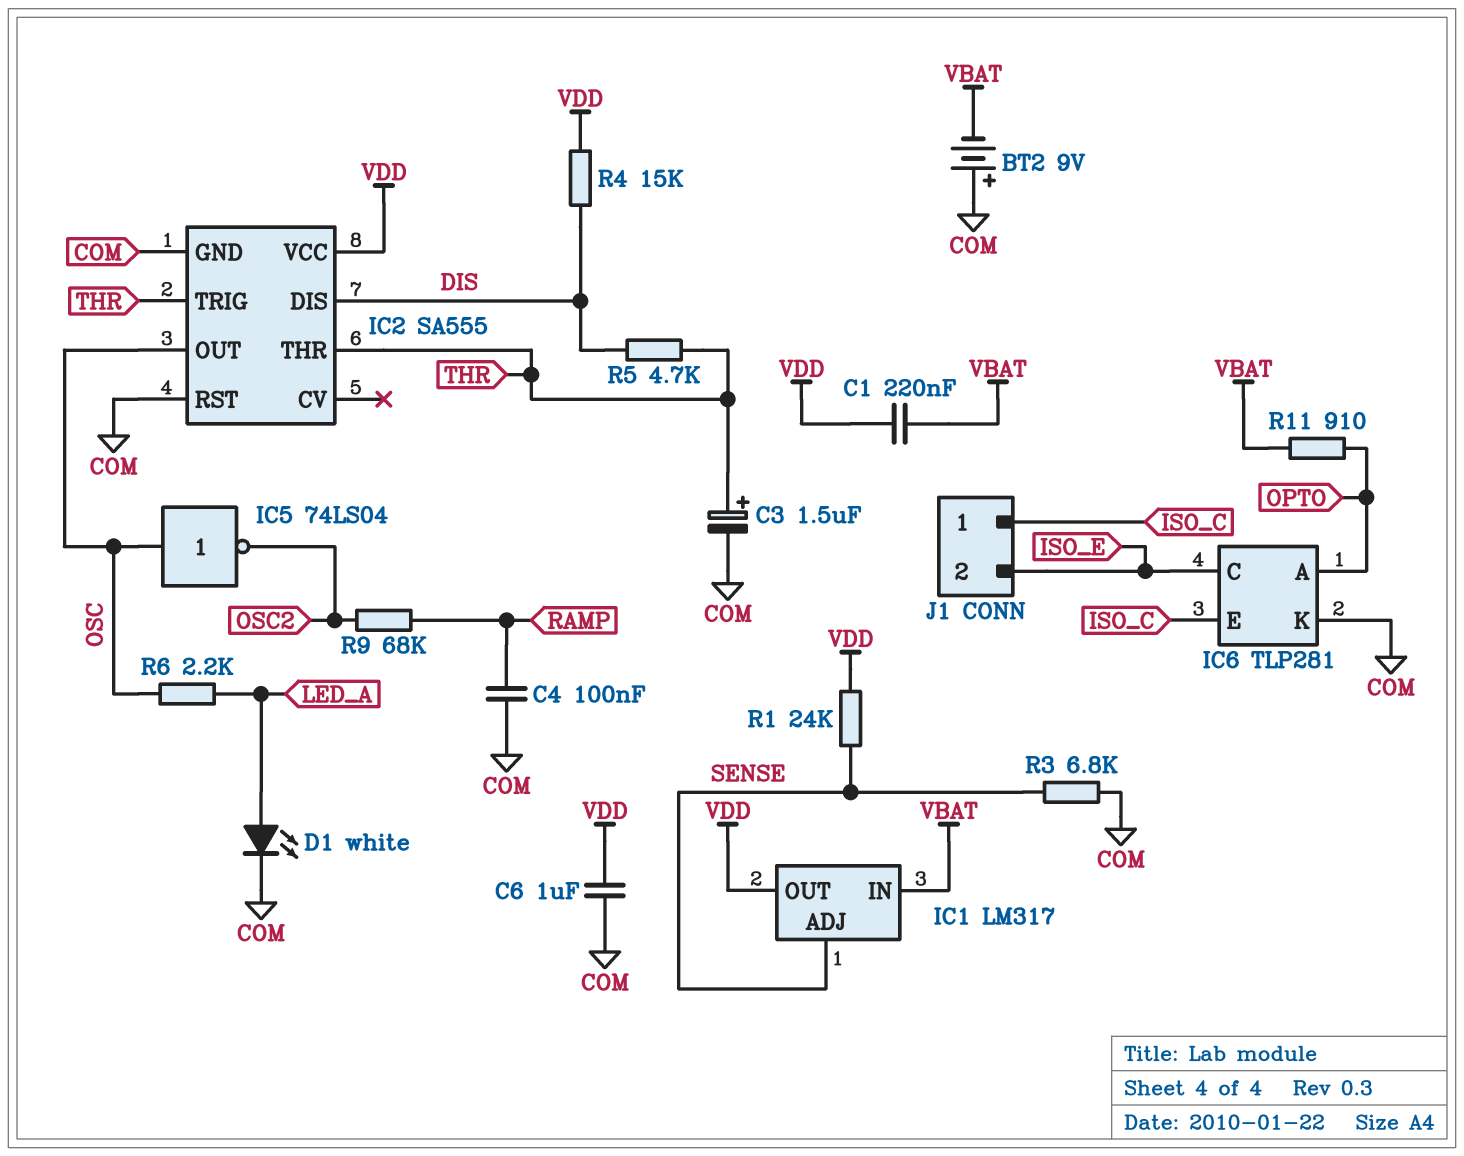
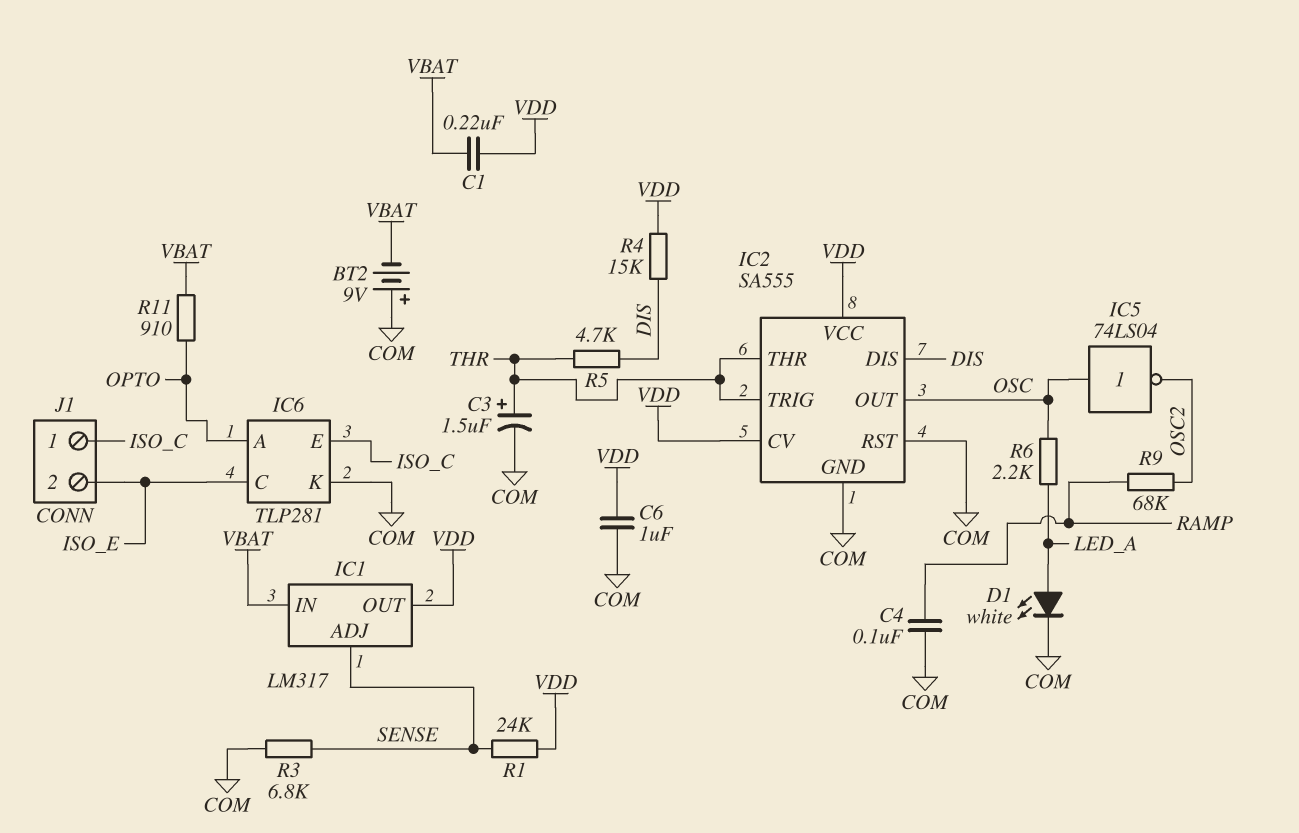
IC2 pin CV: none -> VDD

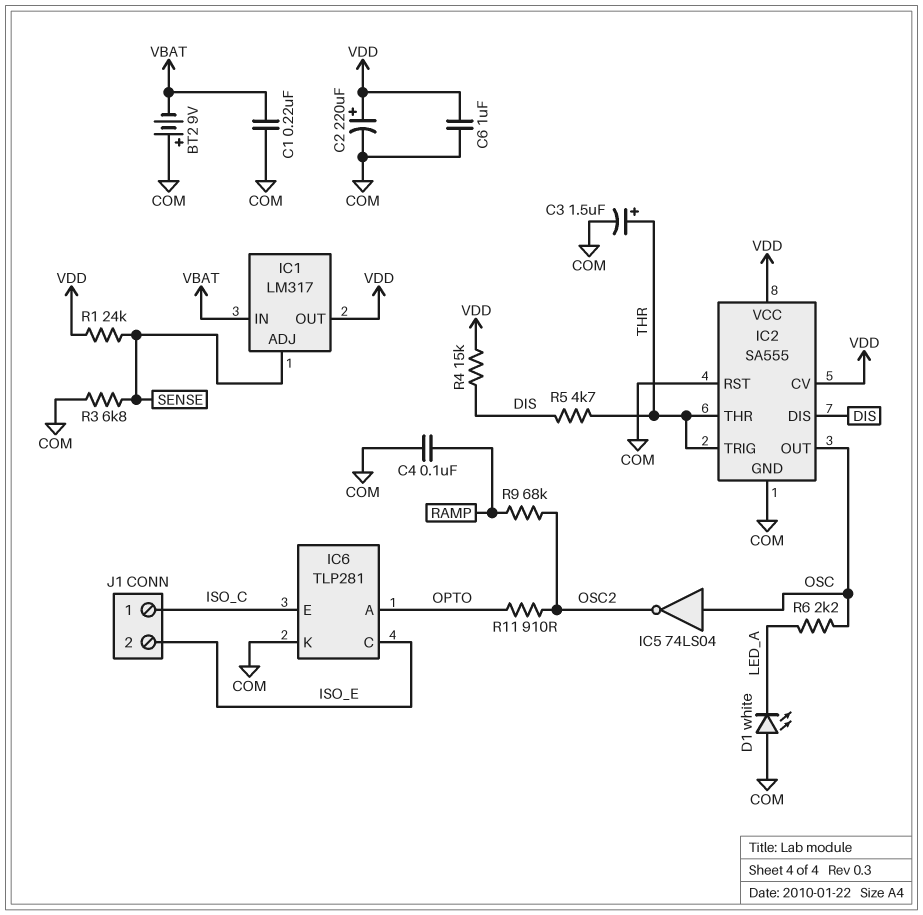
C1: 220nF (VBAT, VDD) -> 220nF (COM, VBAT)
C2: none -> 220uF (plus VDD, minus COM)
D1: LED white (A LED_A, K COM) -> LED white (A COM, K LED_A)
R11: 910 (OPTO, VBAT) -> 910 (OPTO, OSC2)

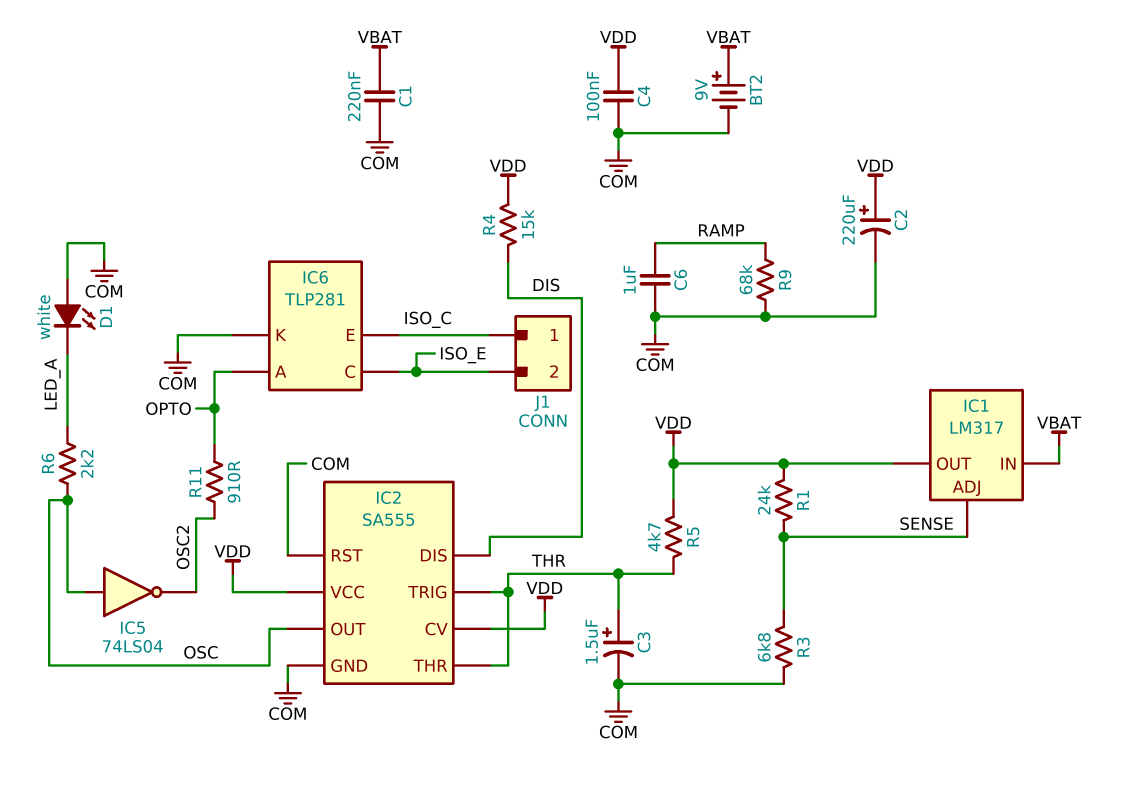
BT2: 9V (plus COM, minus VBAT) -> 9V (plus VBAT, minus COM)
C4: 100nF (COM, RAMP) -> 100nF (COM, VDD)
C6: 1uF (COM, VDD) -> 1uF (COM, RAMP)
R5: 4.7k (DIS, THR) -> 4.7k (THR, VDD)
R9: 68k (OSC2, RAMP) -> 68k (COM, RAMP)

